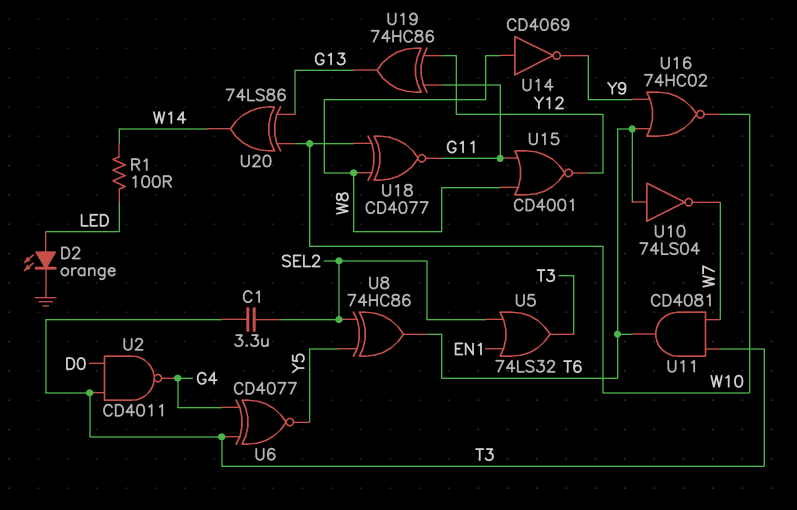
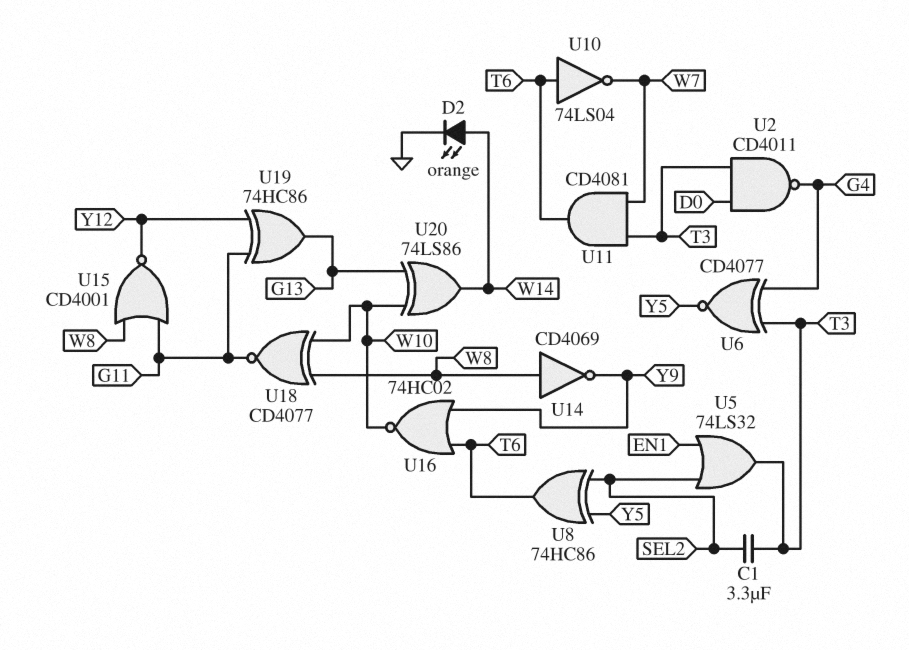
D2: LED orange (A LED, K GND) -> LED orange (A W14, K GND)
R1: 100 (LED, W14) -> none

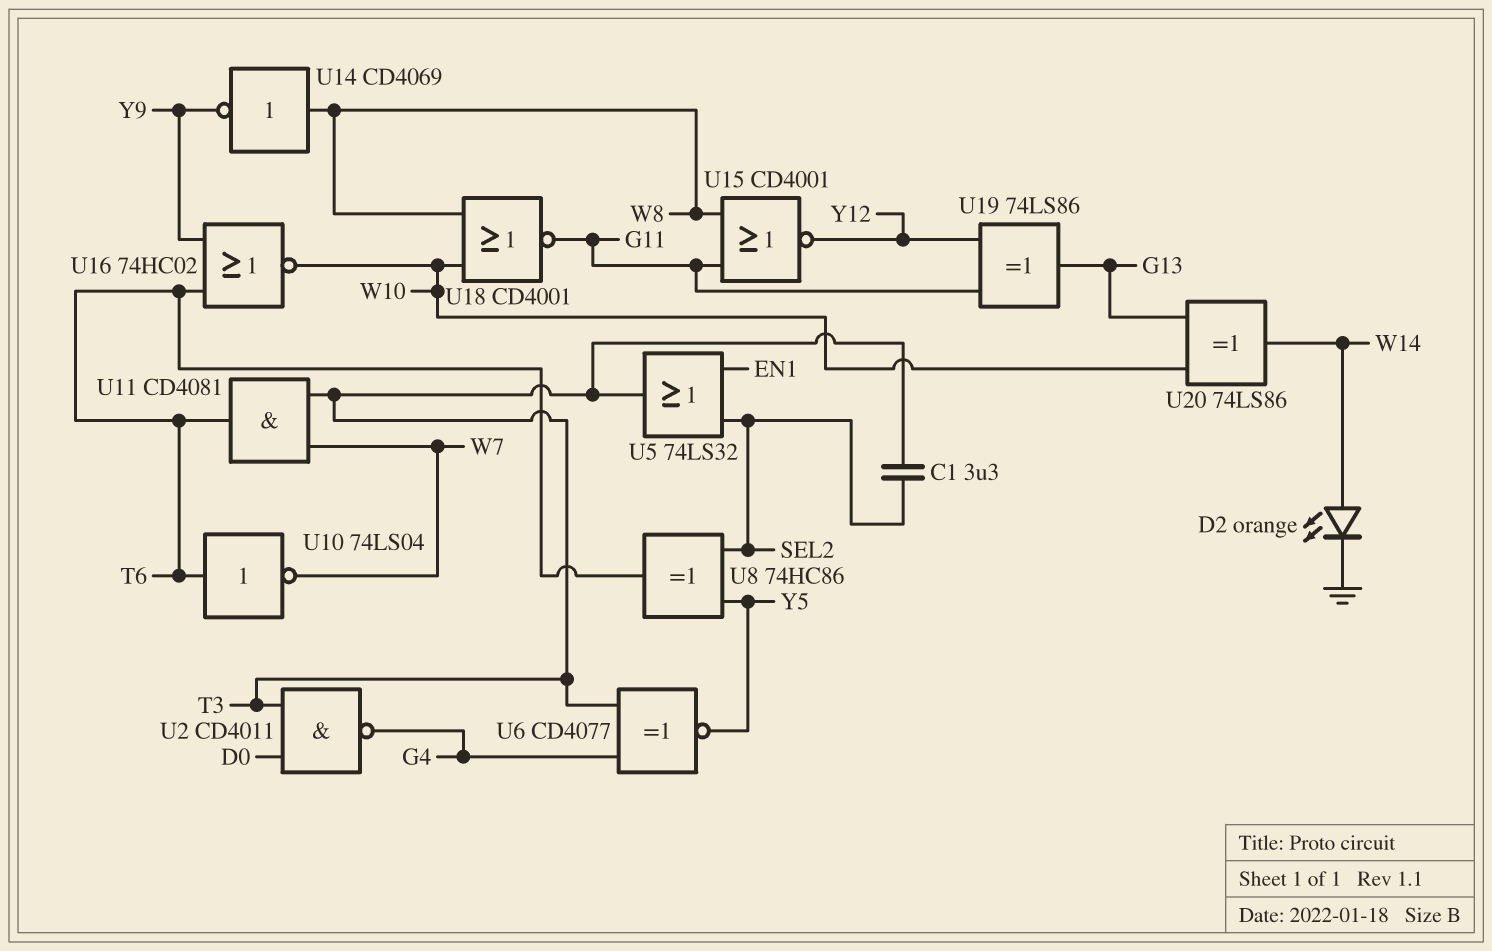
U18: XNOR CD4077 (in W8, in W10, out G11) -> NOR CD4001 (in W8, in W10, out G11)
U19: XOR 74HC86 (in G11, in Y12, out G13) -> XOR 74LS86 (in G11, in Y12, out G13)

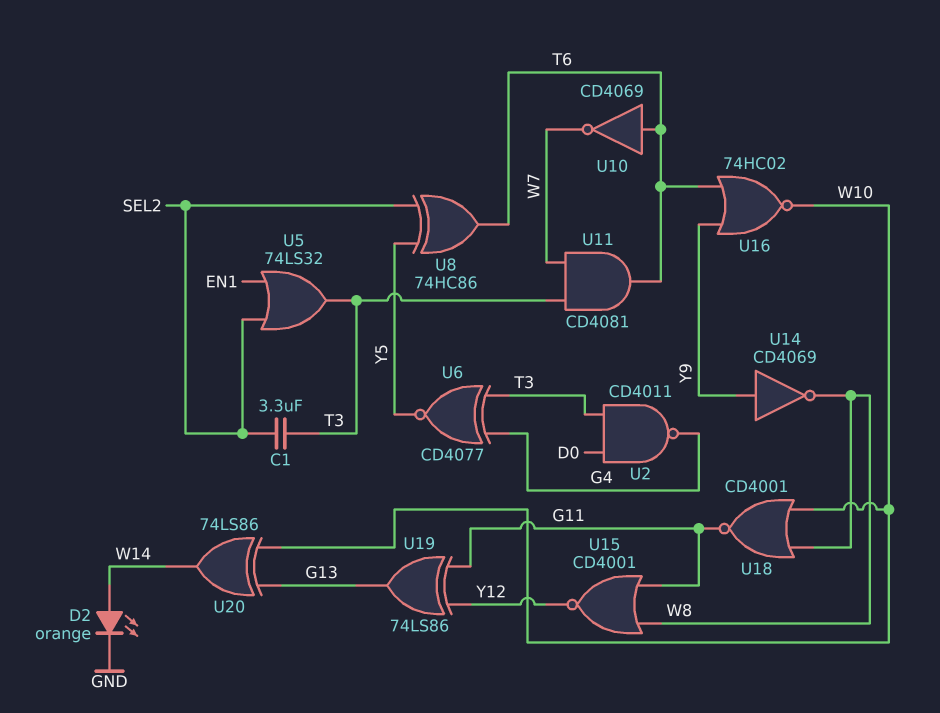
U10: NOT 74LS04 (in T6, out W7) -> NOT CD4069 (in T6, out W7)
U14: NOT CD4069 (in W8, out Y9) -> NOT CD4069 (in Y9, out W8)

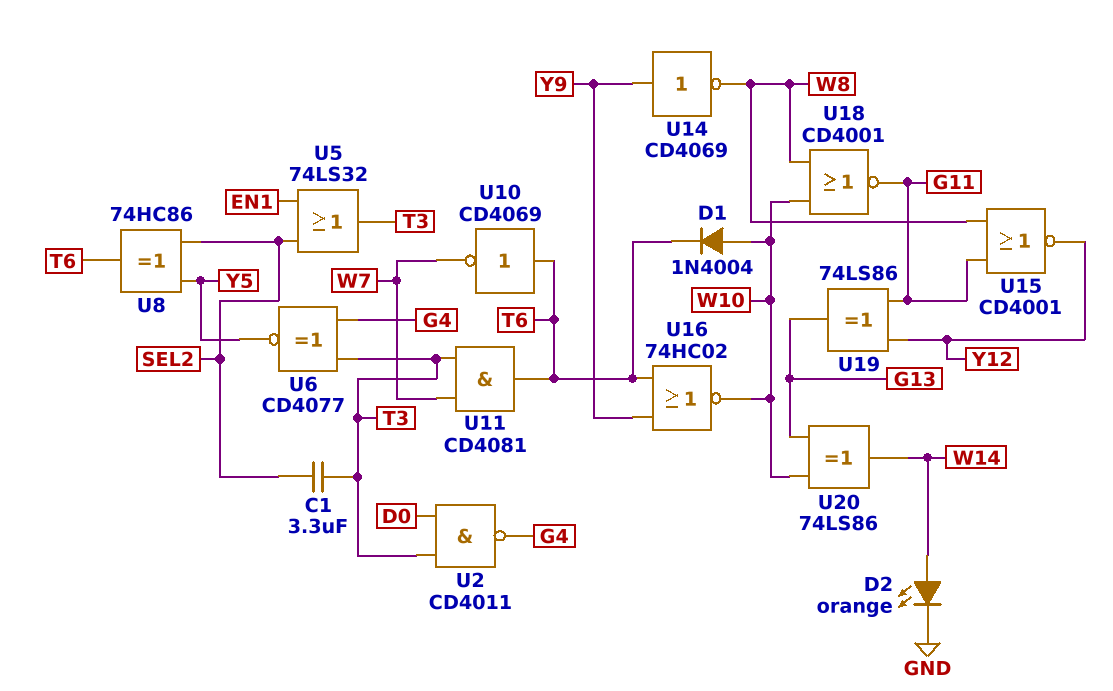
D1: none -> diode 1N4004 (A W10, K T6)

